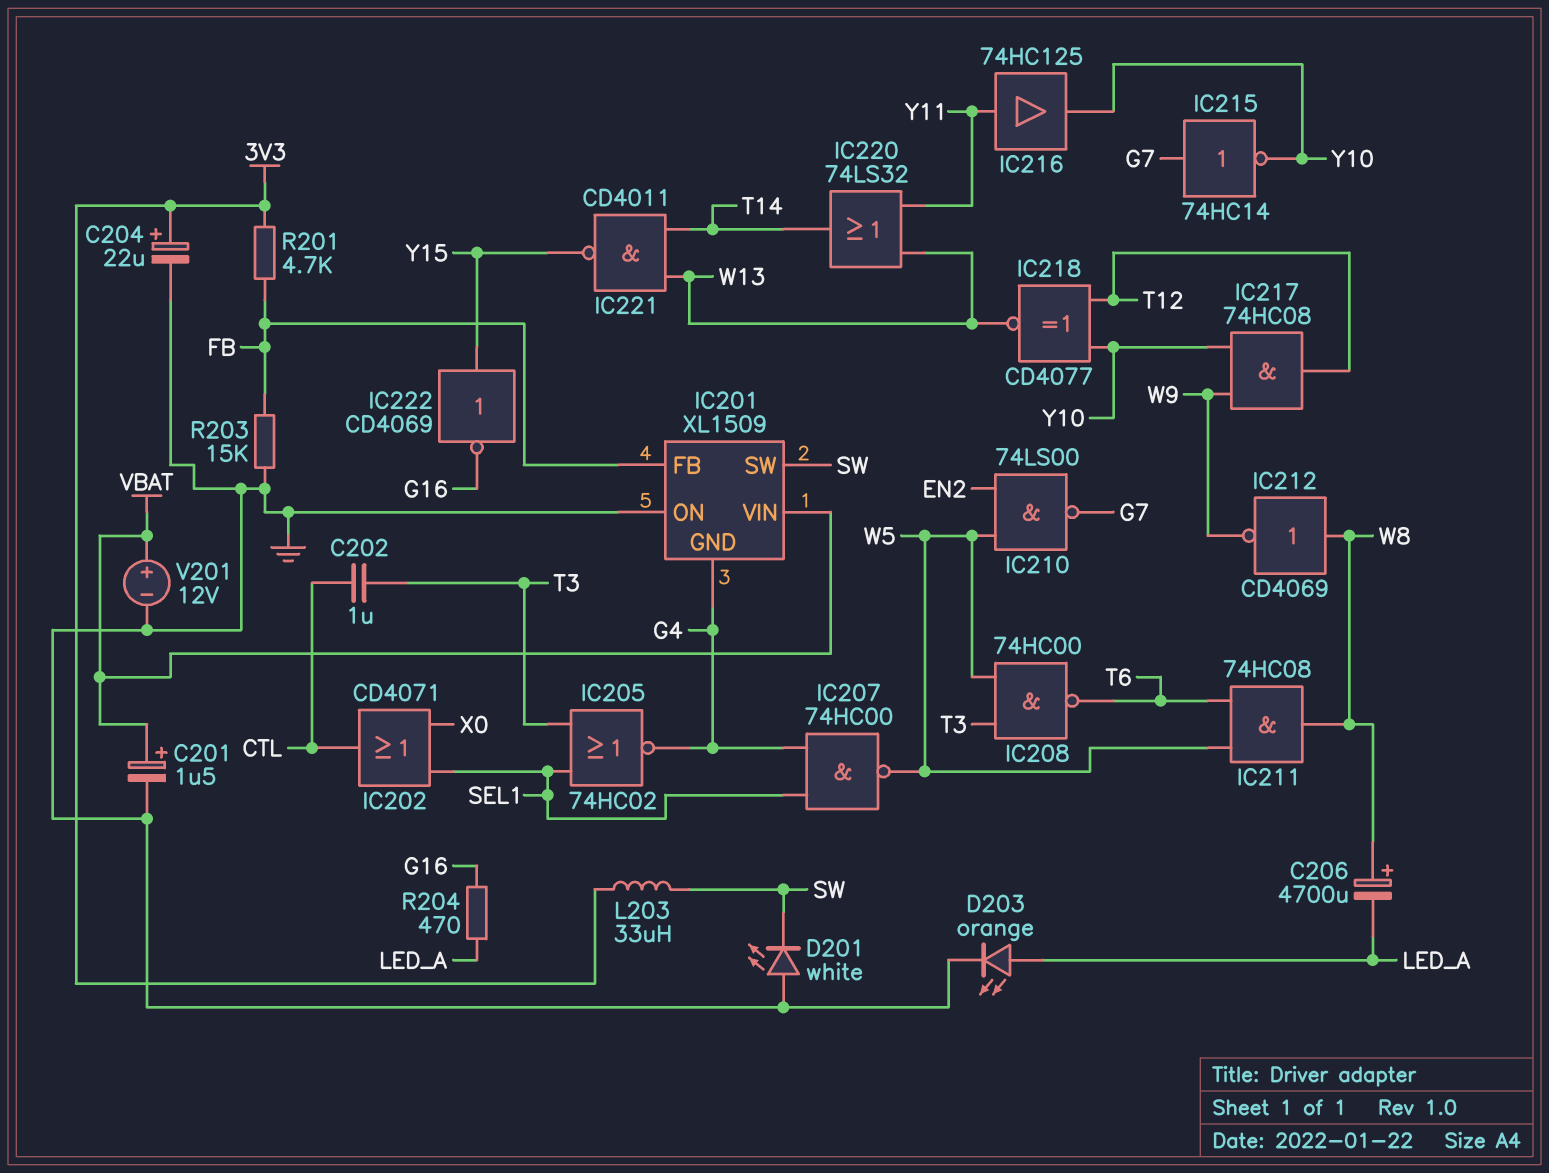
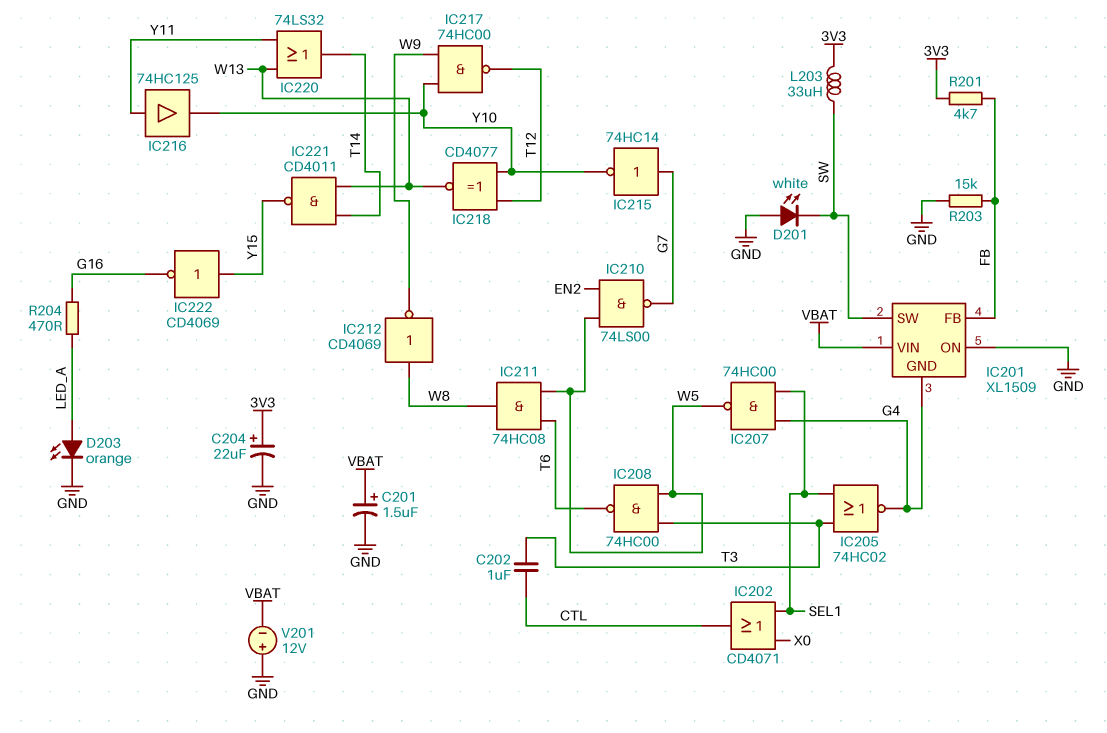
C206: 4700uF (plus W8, minus LED_A) -> none
IC217: AND 74HC08 (in W9, in Y10, out T12) -> NAND 74HC00 (in W9, in Y10, out T12)
V201: 12V (plus VBAT, minus GND) -> 12V (plus GND, minus VBAT)

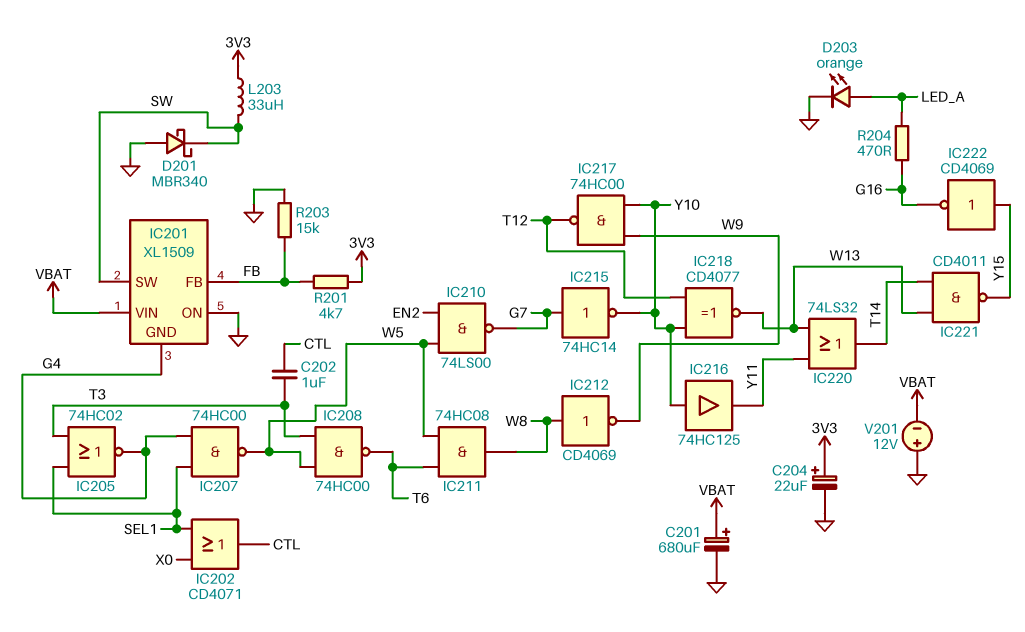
C201: 1.5uF (plus VBAT, minus GND) -> 680uF (plus VBAT, minus GND)
D201: LED white (A GND, K SW) -> schottky MBR340 (A GND, K SW)
IC216: buffer 74HC125 (in Y11, out Y10) -> buffer 74HC125 (in Y10, out Y11)

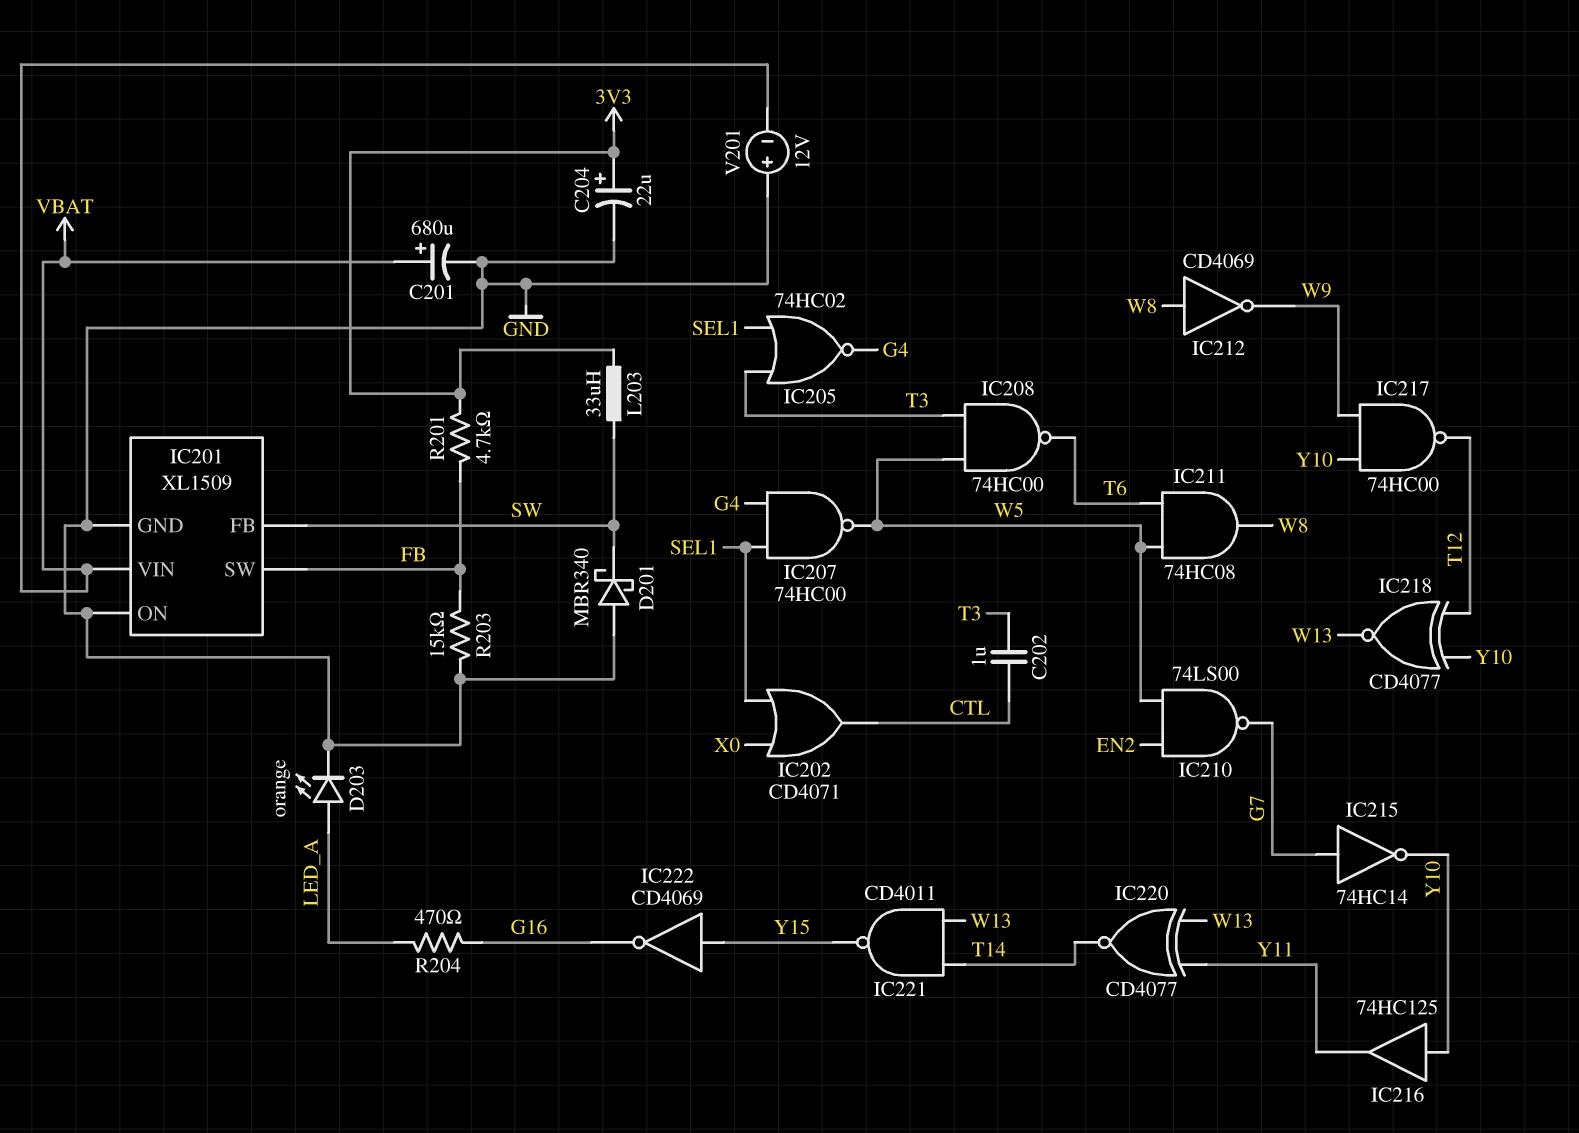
IC201 pin FB: FB -> SW
IC201 pin GND: G4 -> GND
IC201 pin SW: SW -> FB
IC220: OR 74LS32 (in W13, in Y11, out T14) -> XNOR CD4077 (in W13, in Y11, out T14)

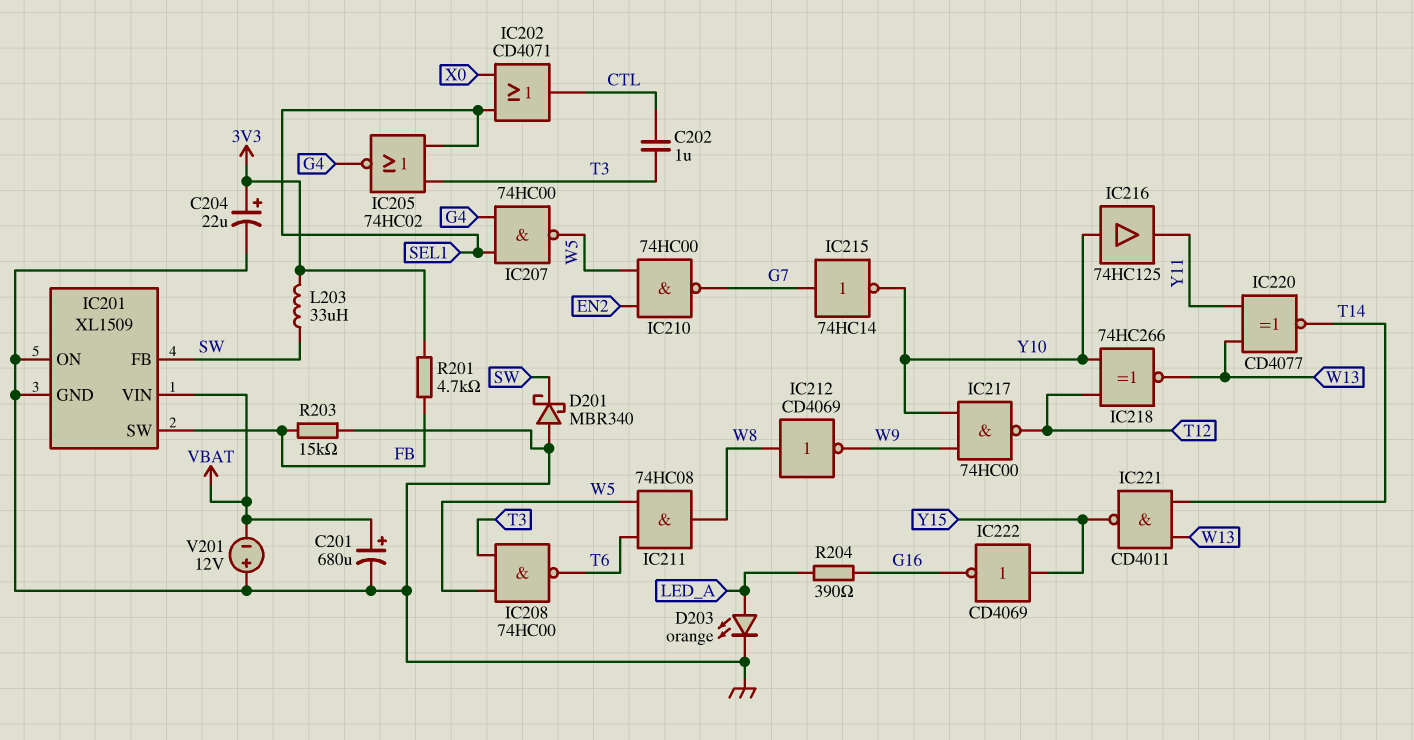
IC210: NAND 74LS00 (in EN2, in W5, out G7) -> NAND 74HC00 (in EN2, in W5, out G7)
IC218: XNOR CD4077 (in T12, in Y10, out W13) -> XNOR 74HC266 (in T12, in Y10, out W13)
R204: 470 (G16, LED_A) -> 390 (G16, LED_A)

